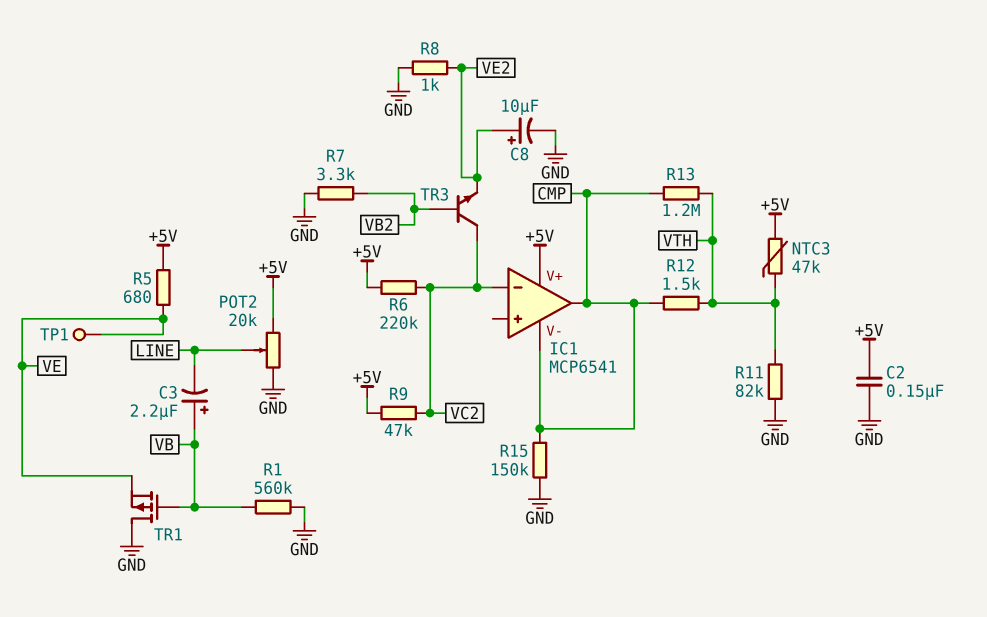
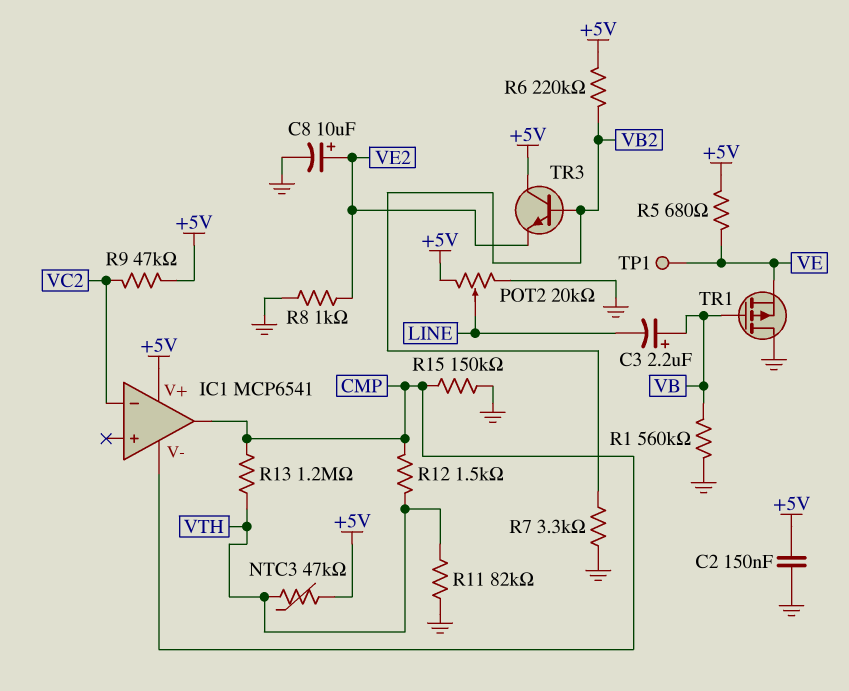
R6: 220k (+5V, VC2) -> 220k (+5V, VB2)
TR3: NPN (B VB2, C VC2, E VE2) -> NPN (B VB2, C +5V, E VE2)

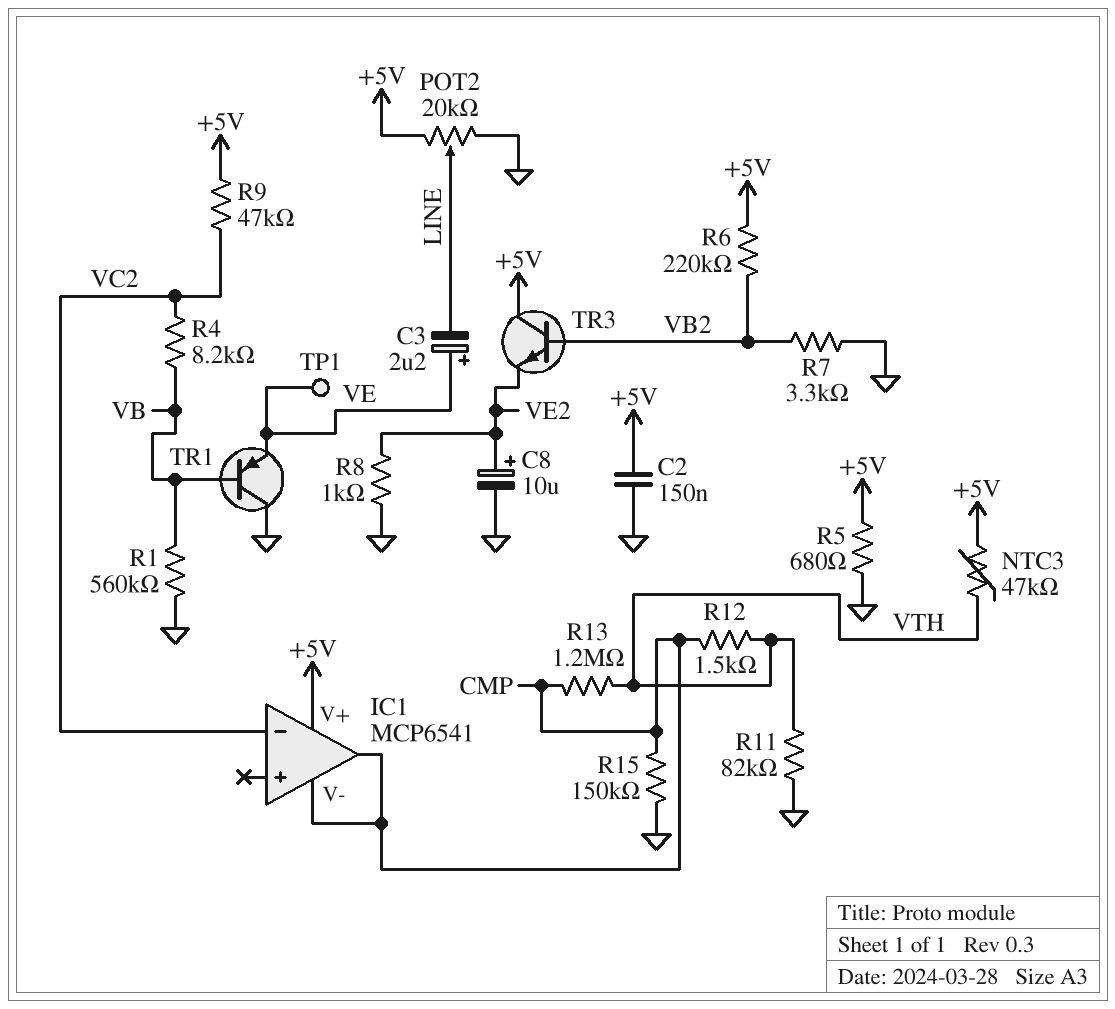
C3: 2.2uF (plus VB, minus LINE) -> 2.2uF (plus VE, minus LINE)
R4: none -> 8.2k (VB, VC2)
R5: 680 (+5V, VE) -> 680 (+5V, GND)
TR1: PMOS (G VB, D GND, S VE) -> PNP (B VB, C GND, E VE)

